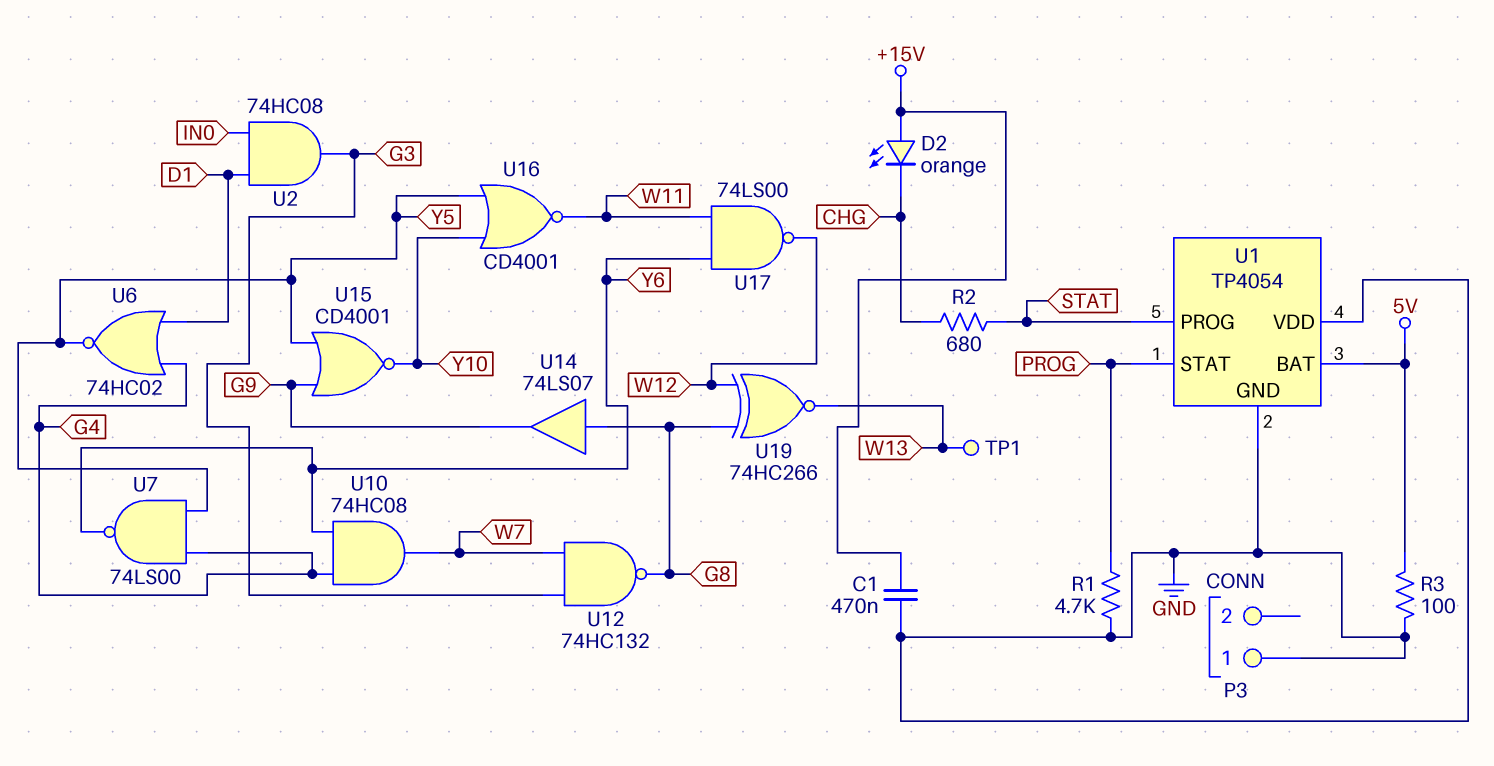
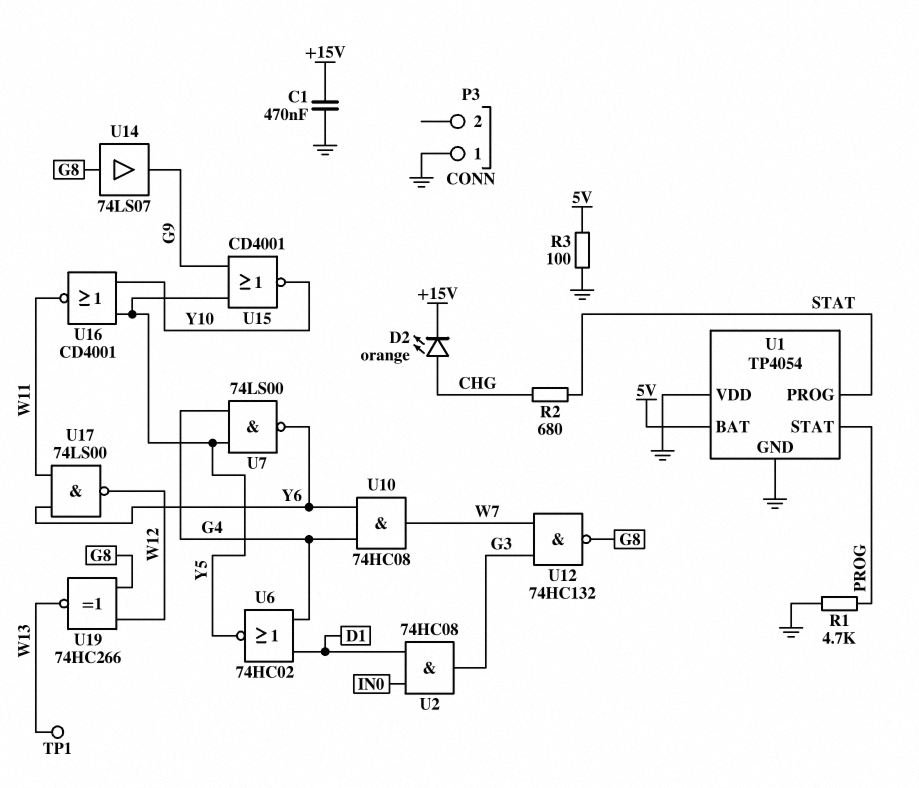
D2: LED orange (A +15V, K CHG) -> LED orange (A CHG, K +15V)

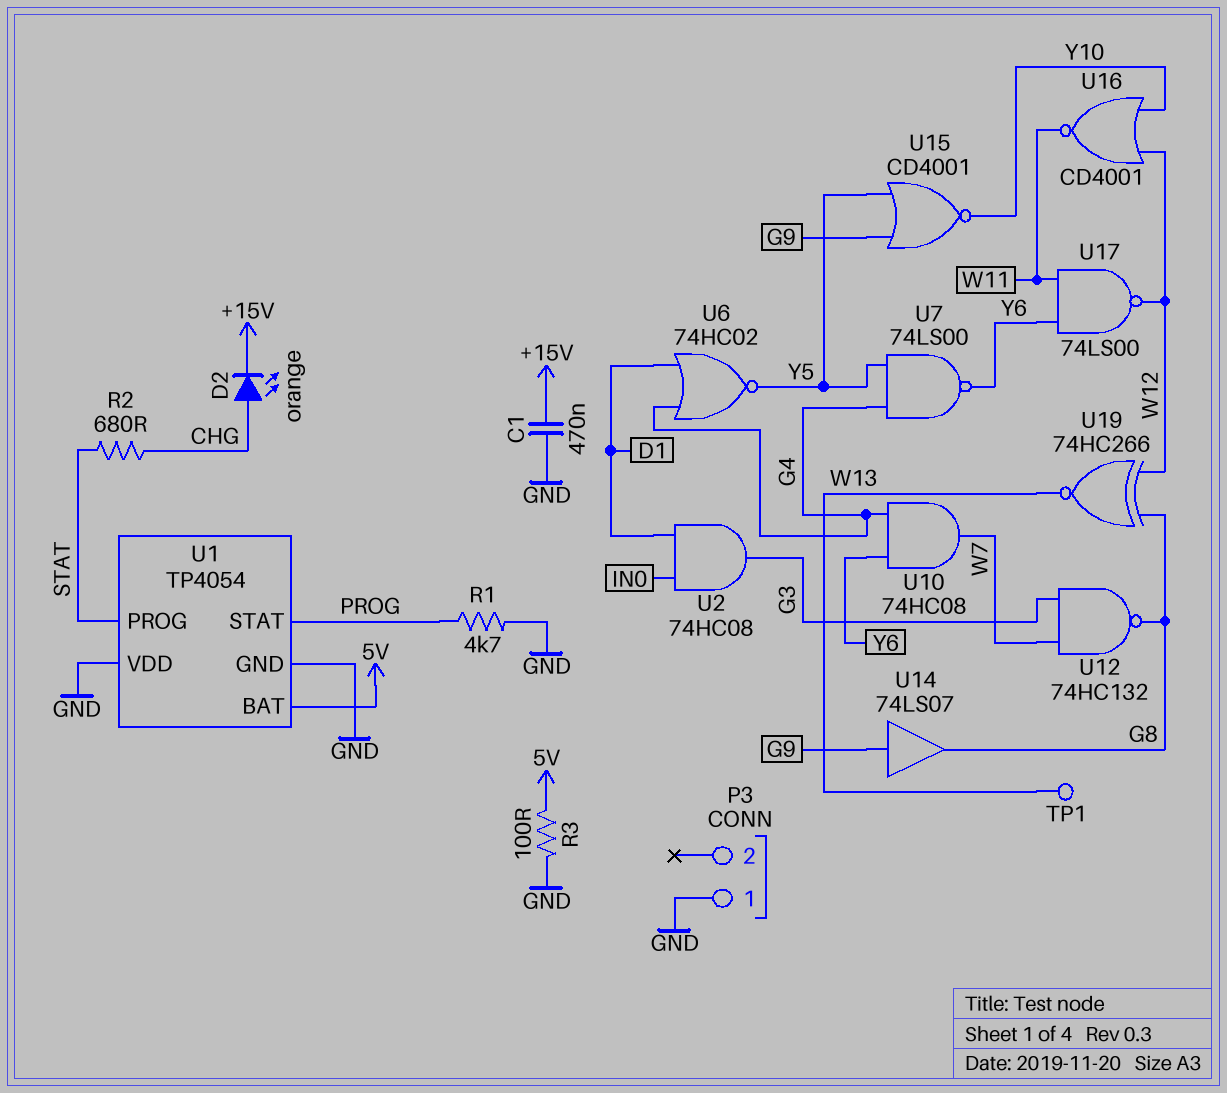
U14: buffer 74LS07 (in G8, out G9) -> buffer 74LS07 (in G9, out G8)
U16: NOR CD4001 (in Y5, in Y10, out W11) -> NOR CD4001 (in W12, in Y10, out W11)

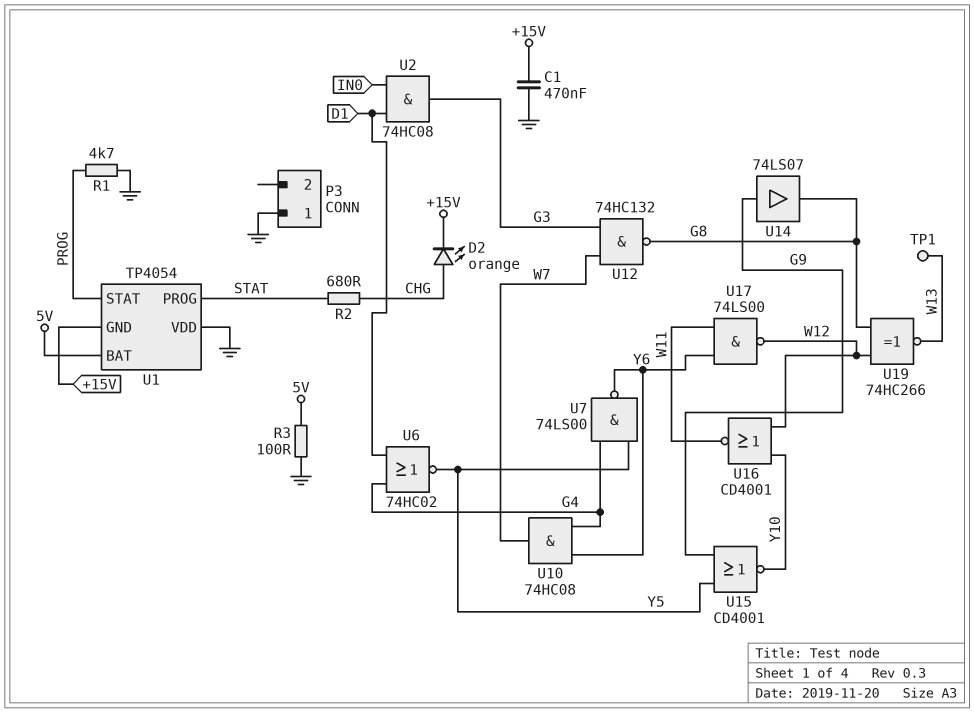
U1 pin GND: GND -> +15V

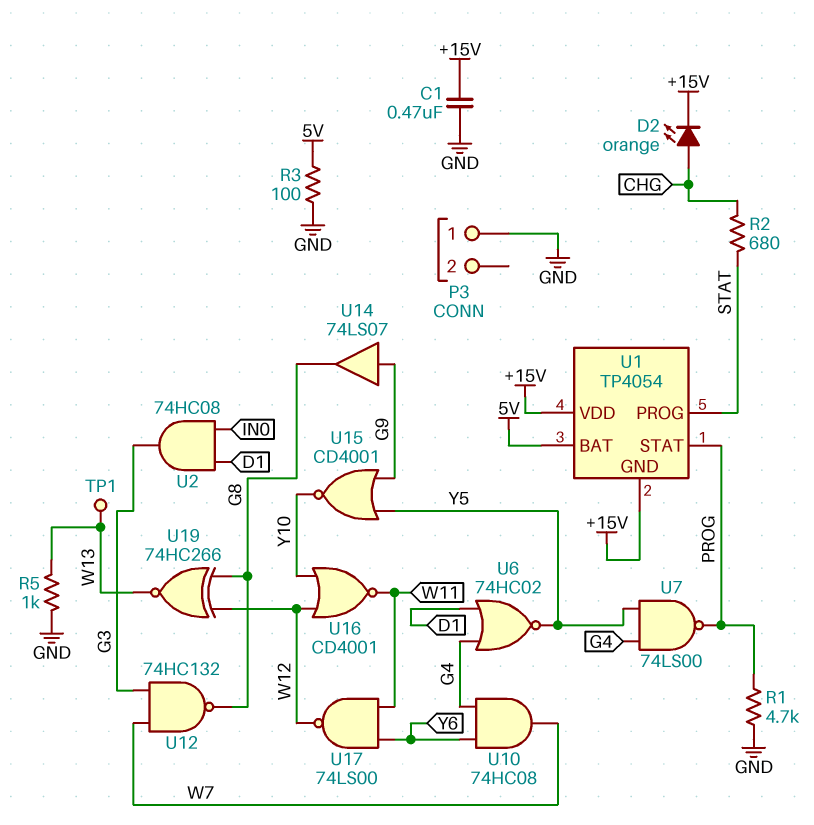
R5: none -> 1k (GND, W13)
U1 pin VDD: GND -> +15V
U7: NAND 74LS00 (in G4, in Y5, out Y6) -> NAND 74LS00 (in G4, in Y5, out PROG)

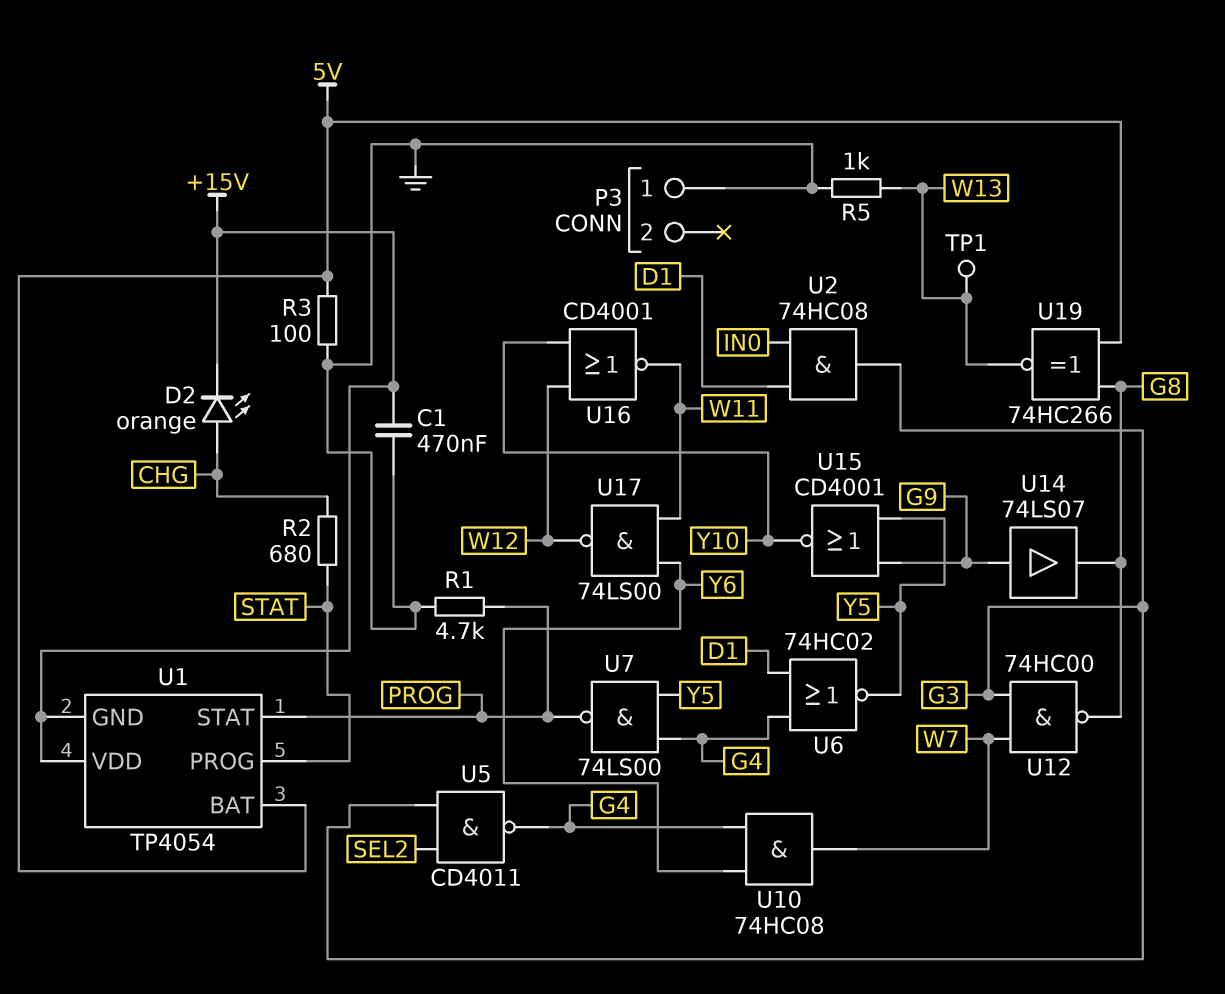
U5: none -> NAND CD4011 (in G3, in SEL2, out G4)
U12: NAND 74HC132 (in G3, in W7, out G8) -> NAND 74HC00 (in G3, in W7, out G8)
U19: XNOR 74HC266 (in G8, in W12, out W13) -> XNOR 74HC266 (in 5V, in G8, out W13)

